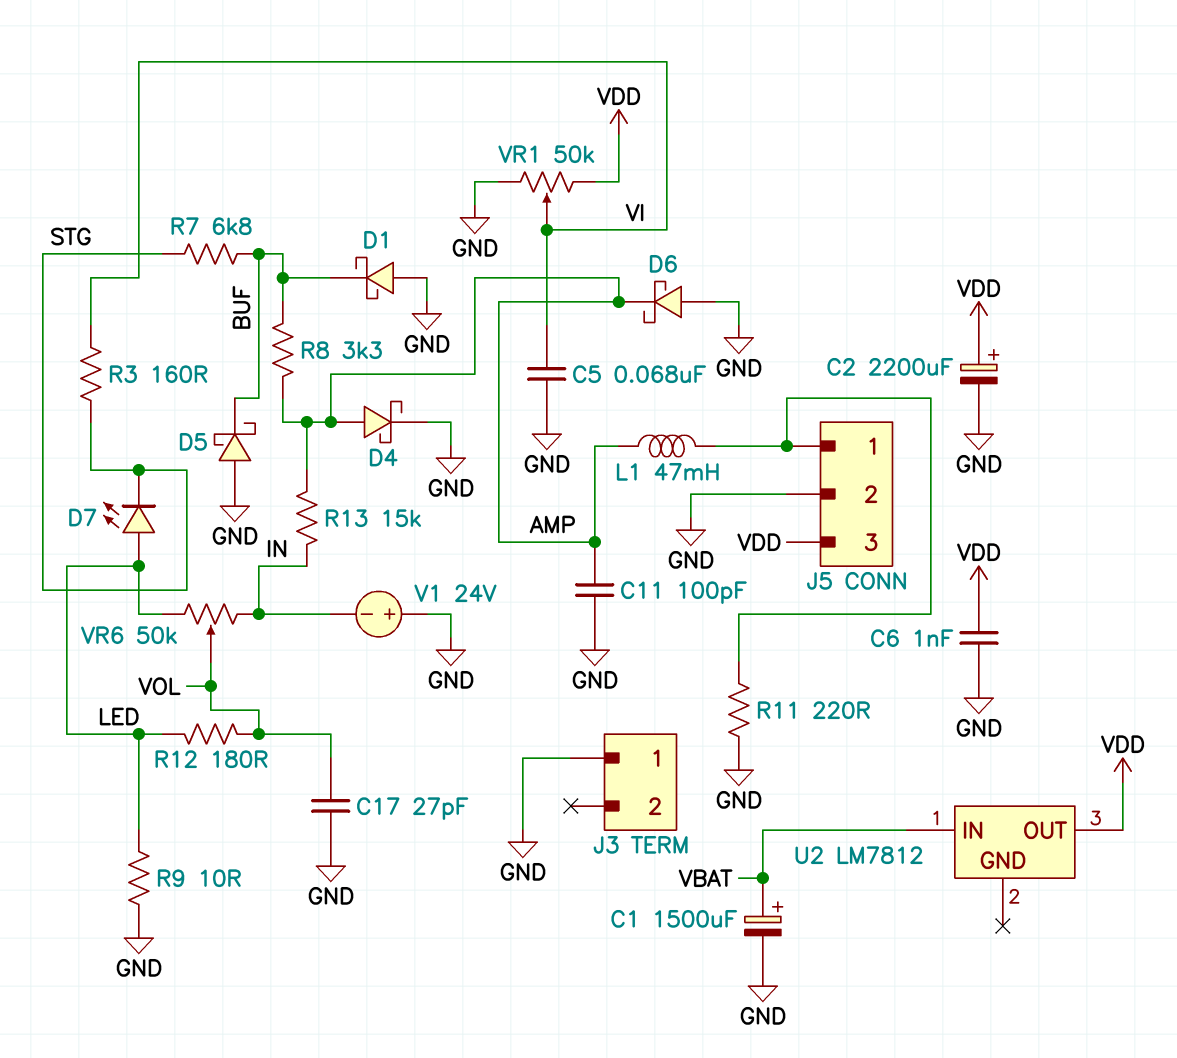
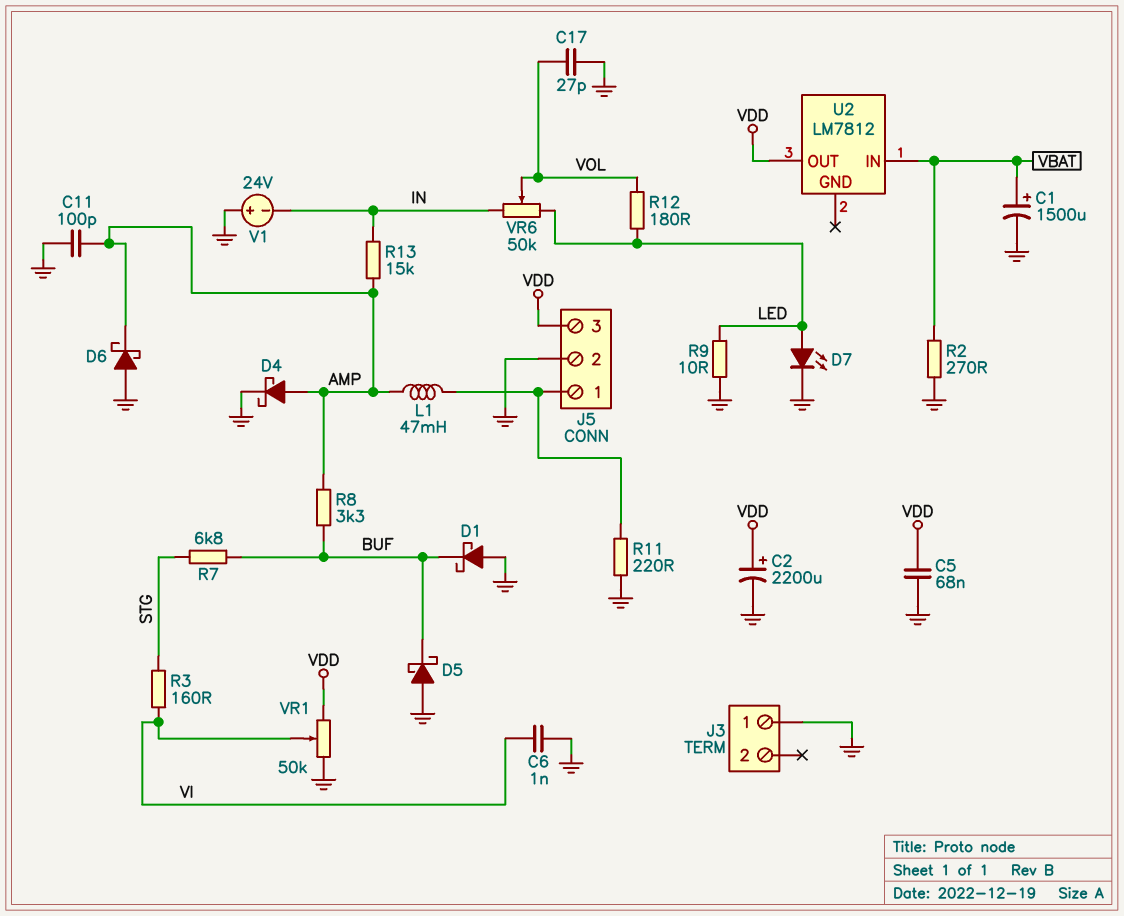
C5: 68nF (GND, VI) -> 68nF (GND, VDD)
C6: 1nF (GND, VDD) -> 1nF (GND, VI)
D7: LED (A LED, K STG) -> LED (A LED, K GND)
R2: none -> 270 (GND, VBAT)

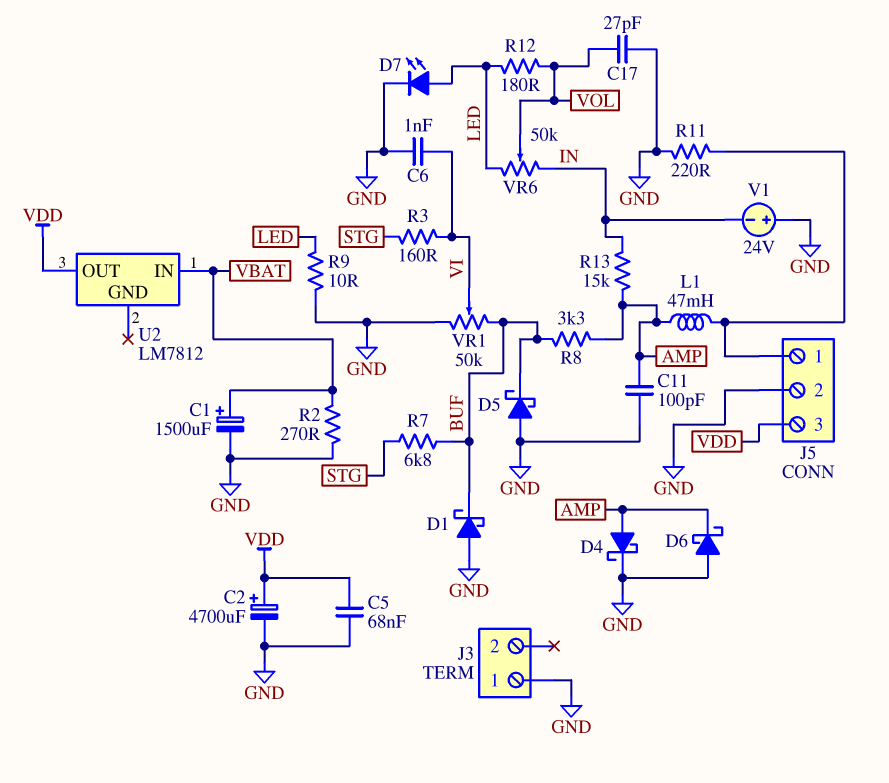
C2: 2200uF (plus VDD, minus GND) -> 4700uF (plus VDD, minus GND)
VR1: 50k (GND, VDD, wiper VI) -> 50k (BUF, GND, wiper VI)

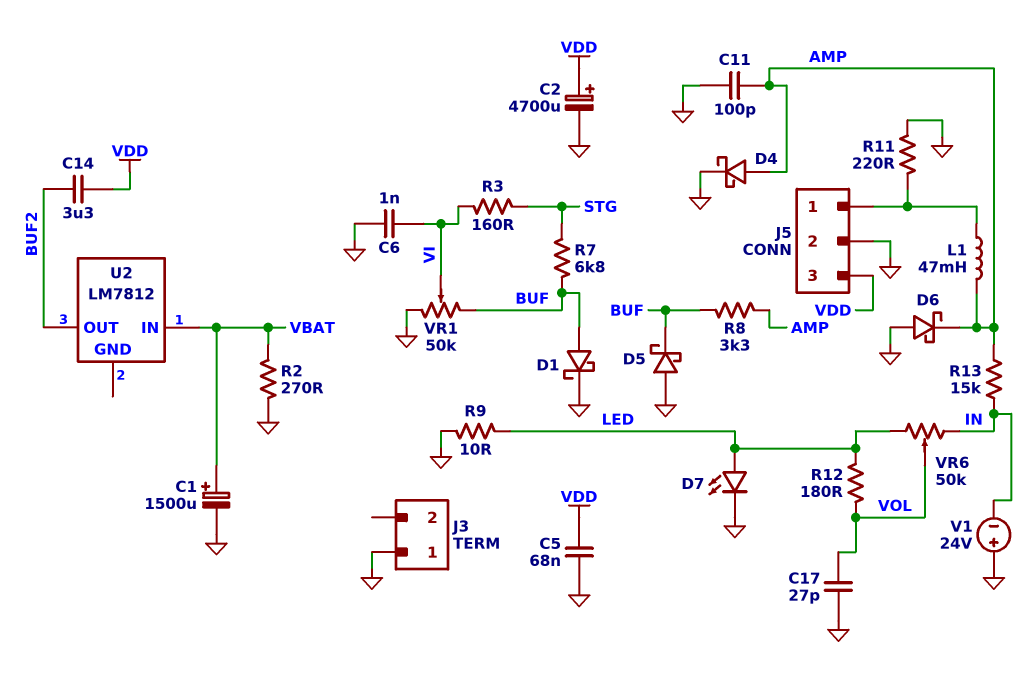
C14: none -> 3.3uF (BUF2, VDD)
D1: schottky (A GND, K BUF) -> schottky (A BUF, K GND)
U2 pin OUT: VDD -> BUF2

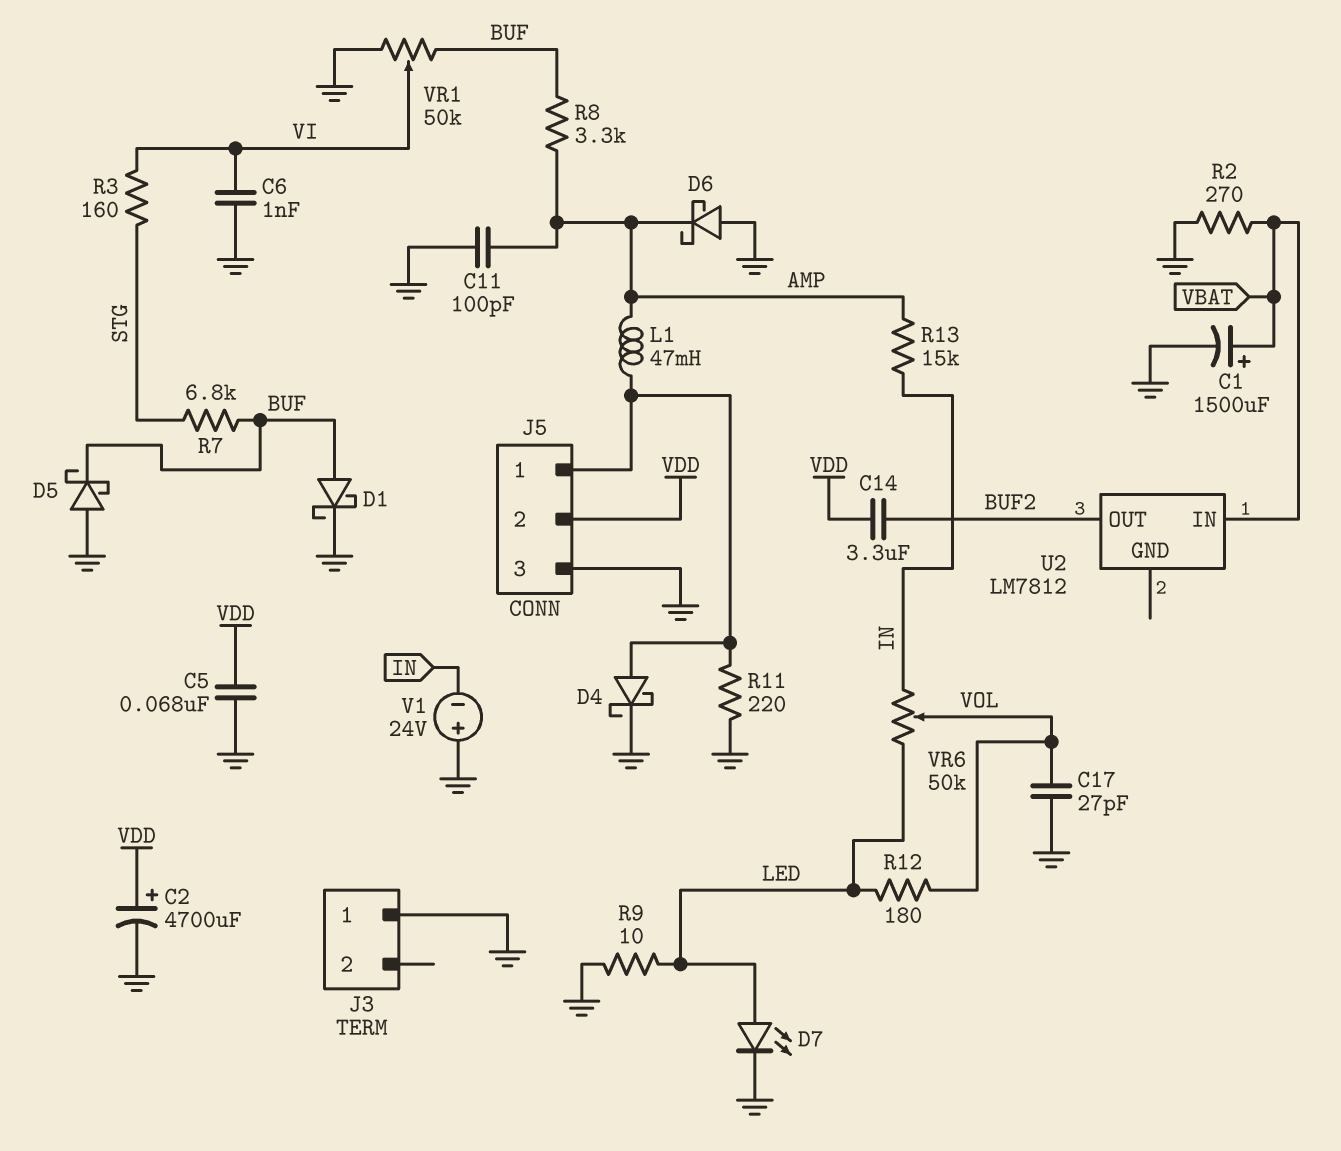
D4: schottky (A AMP, K GND) -> schottky (A J5/1, K GND)
J5 pin 2: GND -> VDD
J5 pin 3: VDD -> GND

